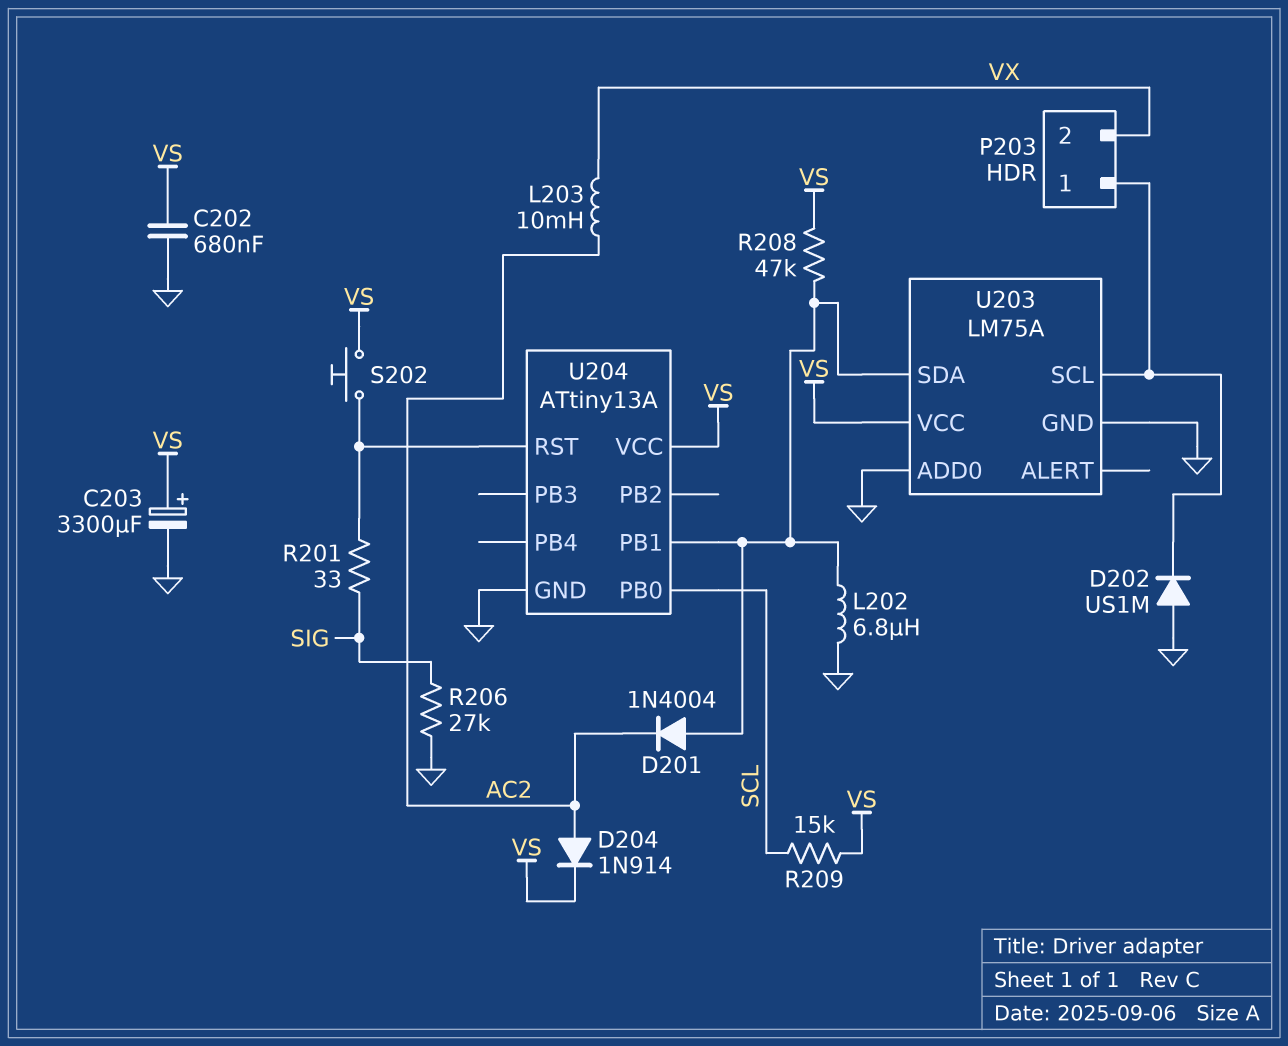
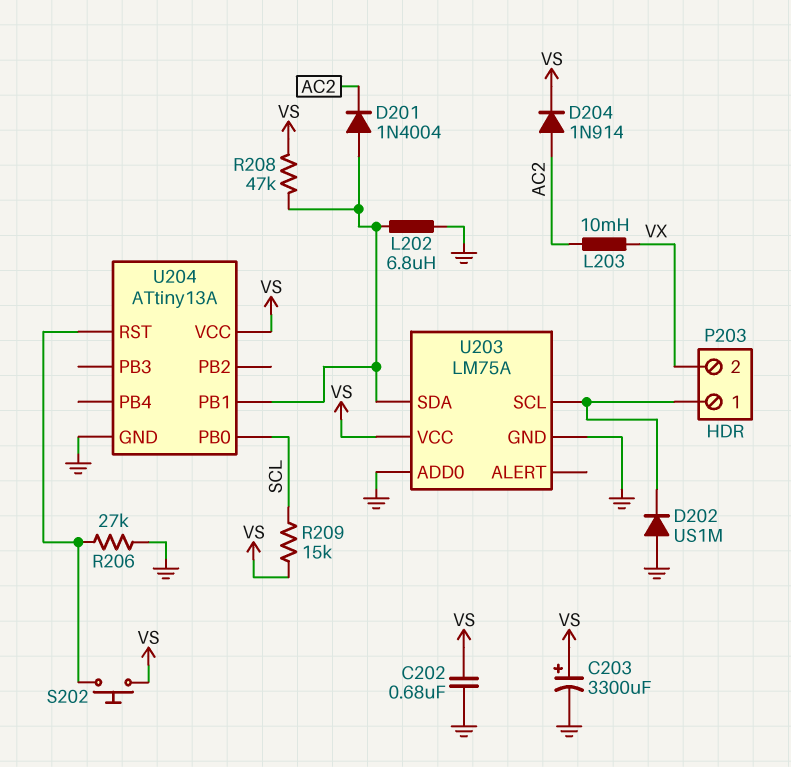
R201: 33 (SIG, U204/RST) -> none
R206: 27k (GND, SIG) -> 27k (GND, U204/RST)

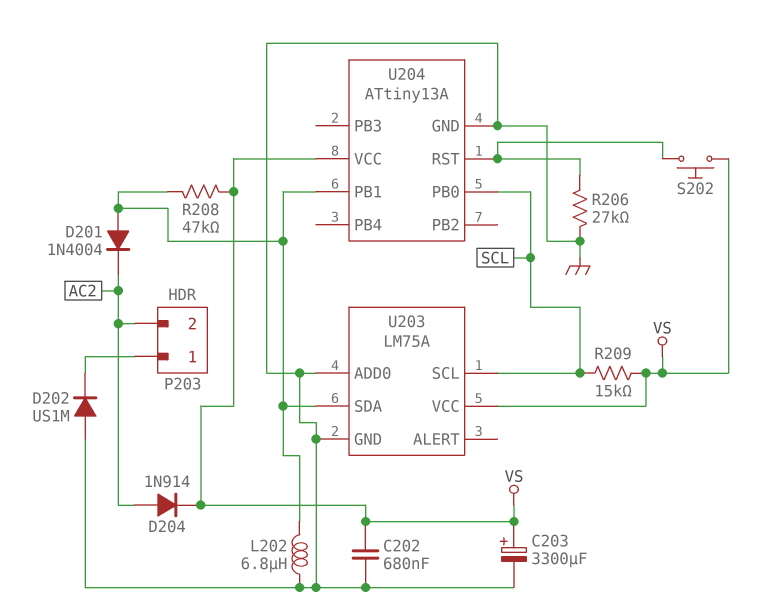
L203: 10mH (AC2, VX) -> none
P203 pin 2: VX -> AC2
U203 pin SCL: P203/1 -> SCL

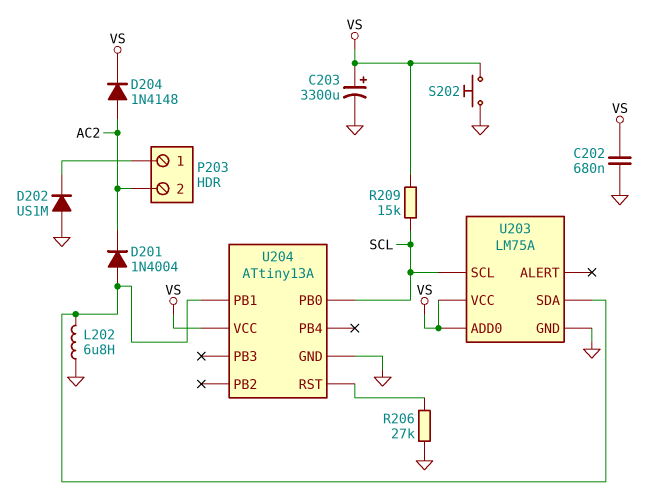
D204: diode 1N914 (A AC2, K VS) -> diode 1N4148 (A AC2, K VS)
R208: 47k (U203/SDA, VS) -> none
S202: button (U204/RST, VS) -> button (GND, VS)
U203 pin ADD0: GND -> VS

